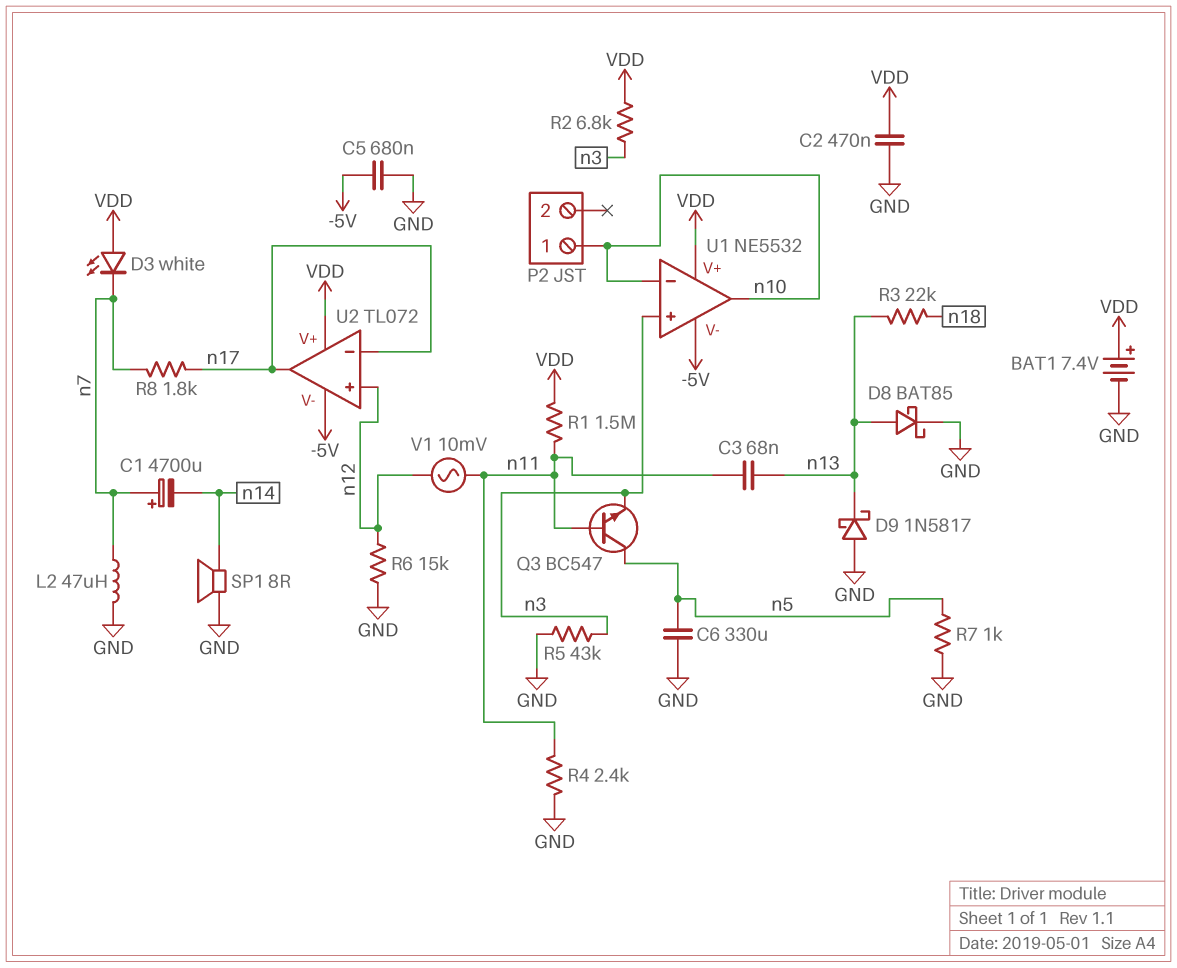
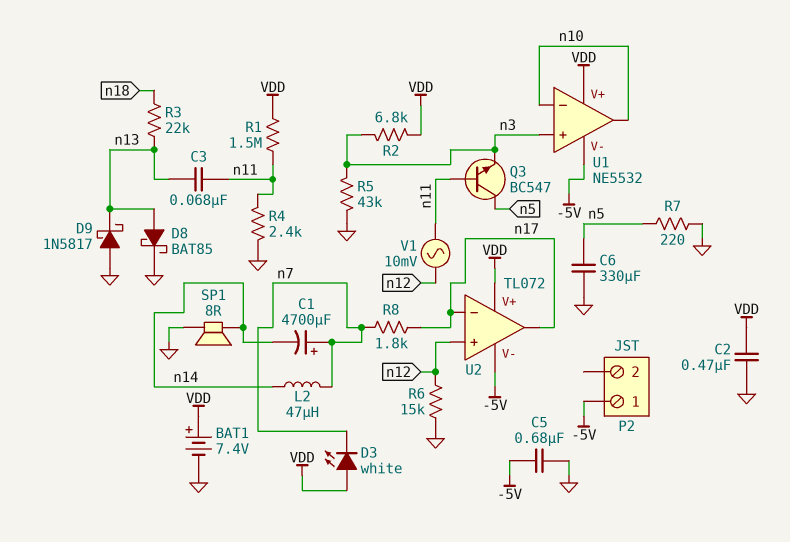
L2: 47uH (GND, n7) -> 47uH (n7, n14)
P2 pin 1: n10 -> -5V
R7: 1k (GND, n5) -> 220 (GND, n5)

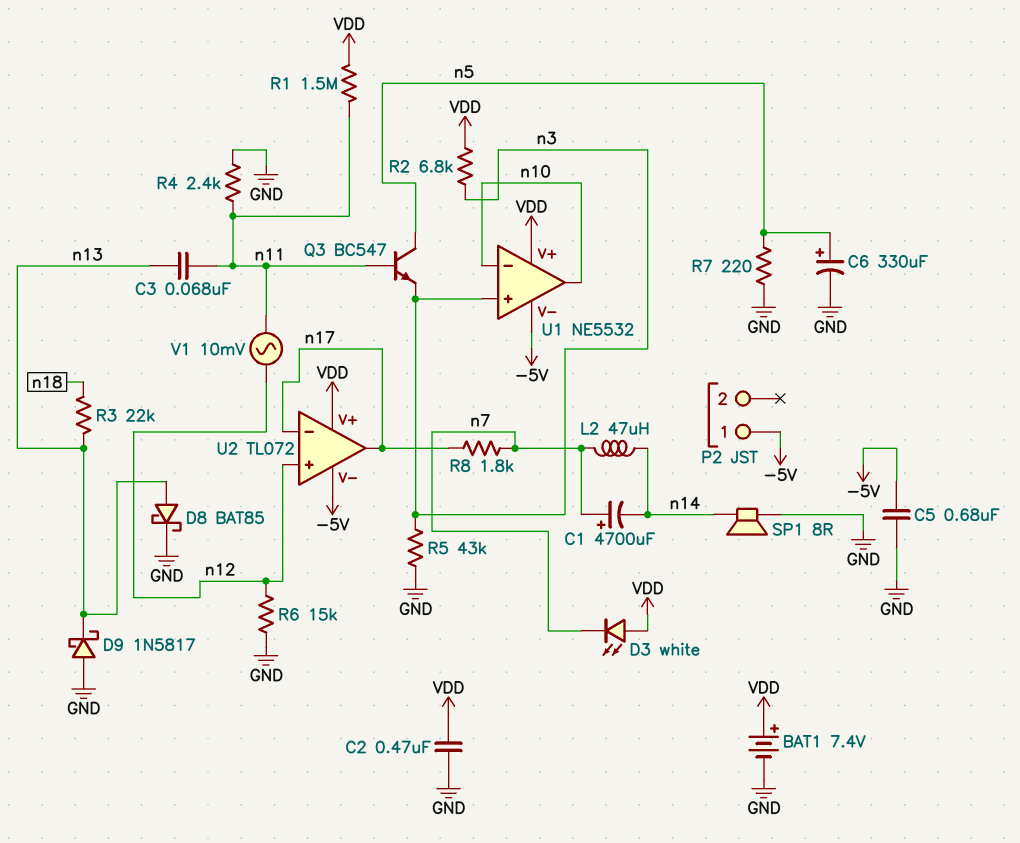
C6: 330uF (GND, n5) -> 330uF (plus n5, minus GND)

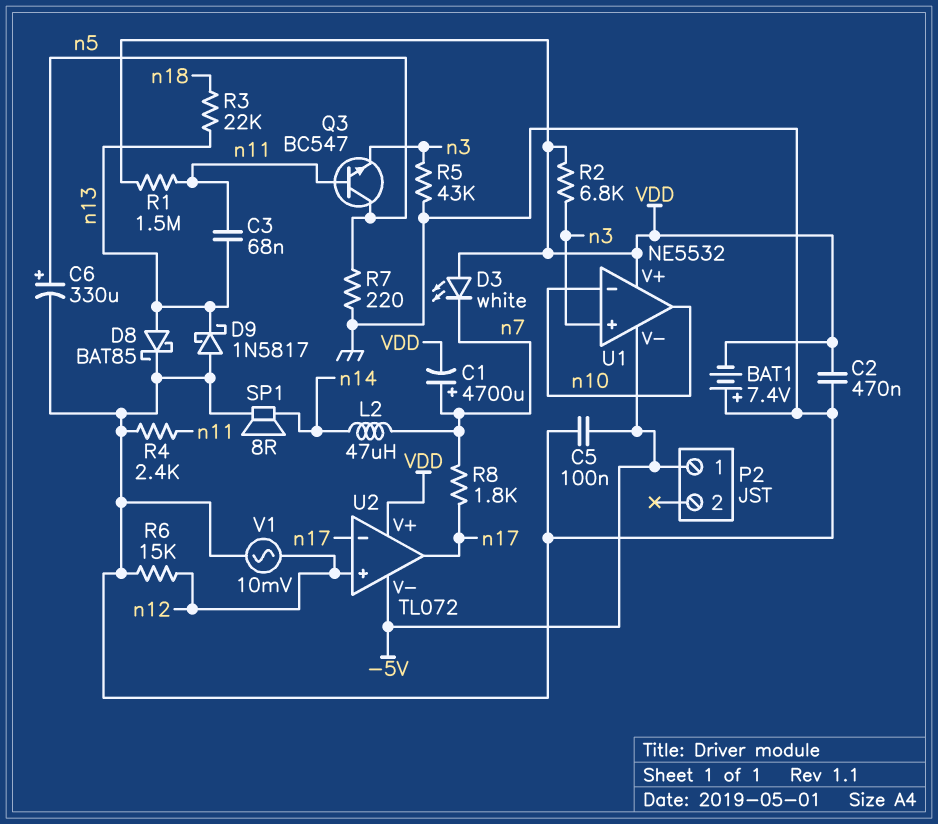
BAT1: 7.4V (plus VDD, minus GND) -> 7.4V (plus GND, minus VDD)
C1: 4700uF (plus n7, minus n14) -> 4700uF (plus n7, minus VDD)
C5: 680nF (-5V, GND) -> 100nF (-5V, GND)
V1: AC 10mV (n11, n12) -> AC 10mV (GND, n12)

